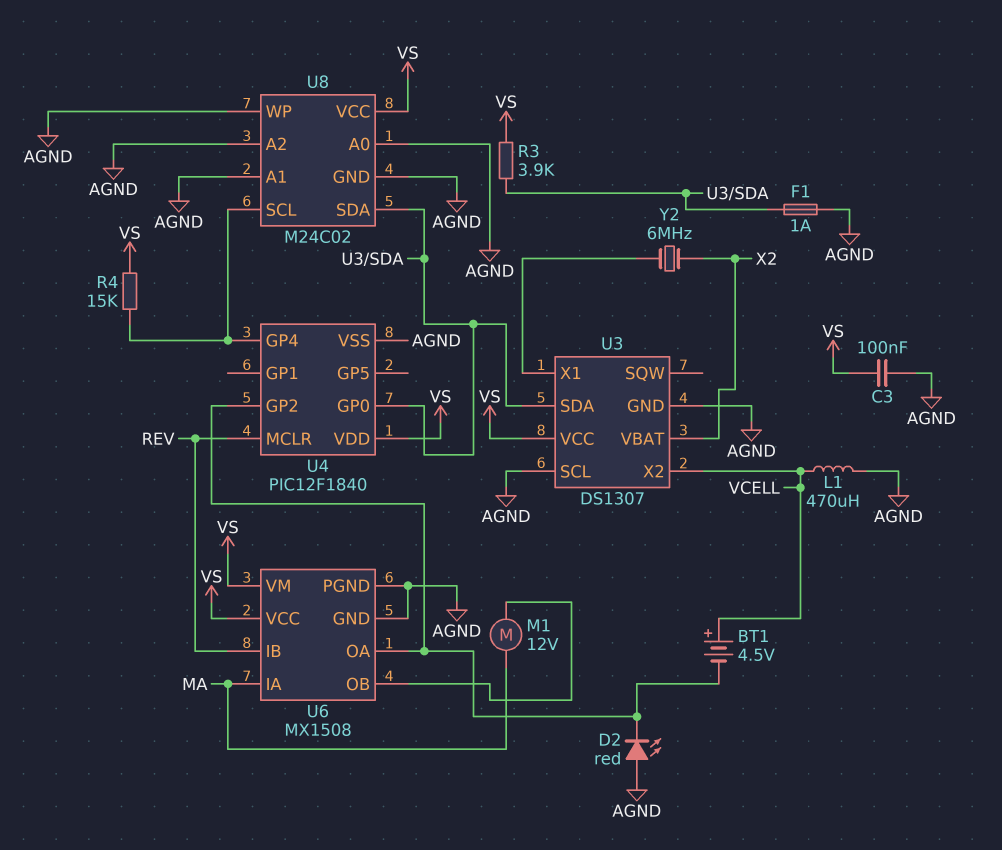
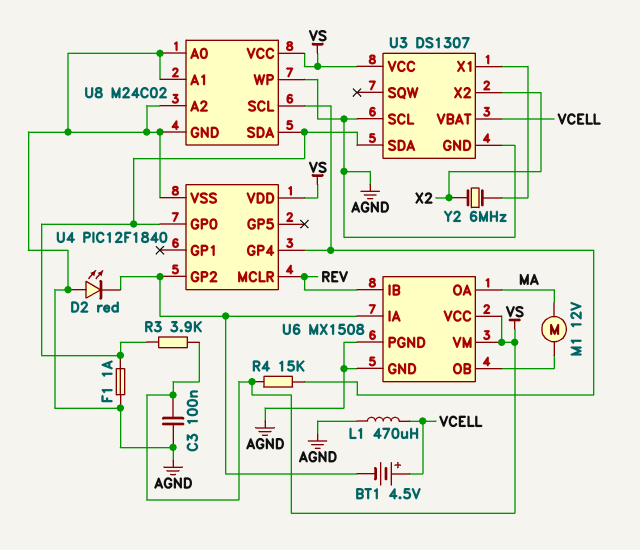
U3 pin VBAT: X2 -> VCELL
U3 pin X2: VCELL -> X2
U6 pin IA: MA -> U4/GP2
U6 pin OA: U4/GP2 -> MA

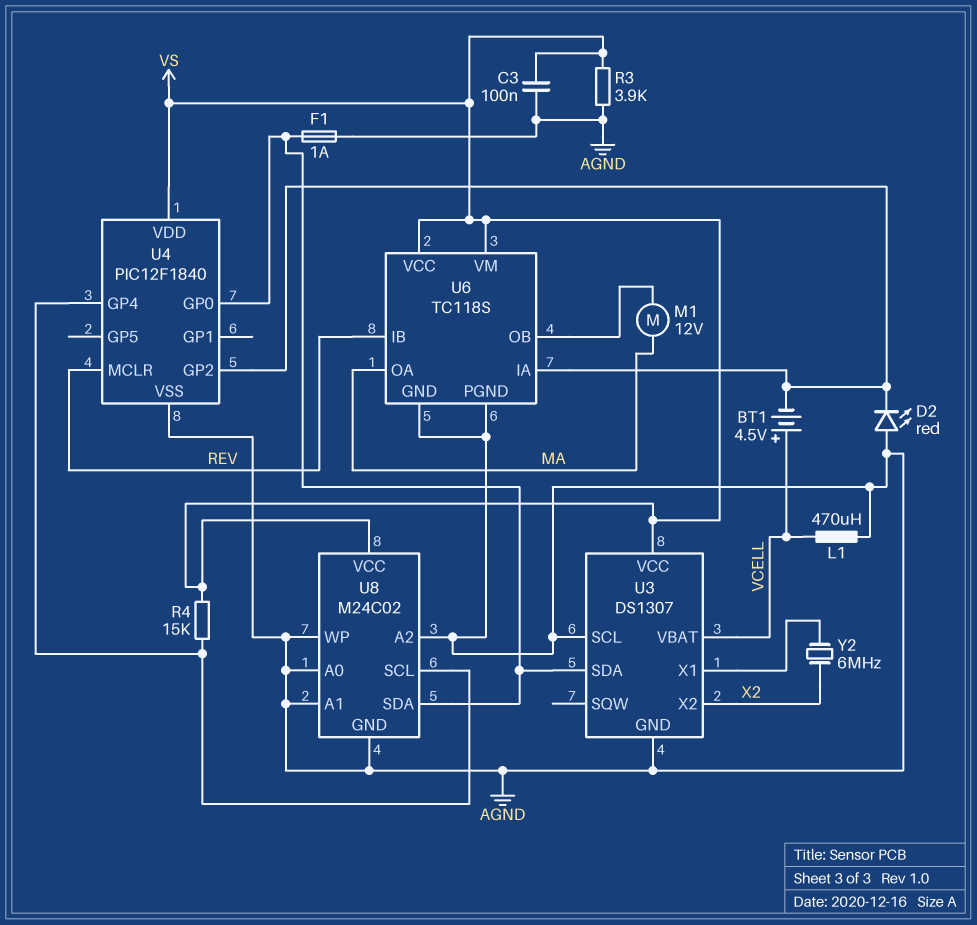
R3: 3.9k (U3/SDA, VS) -> 3.9k (AGND, VS)
U6: MX1508 -> TC118S

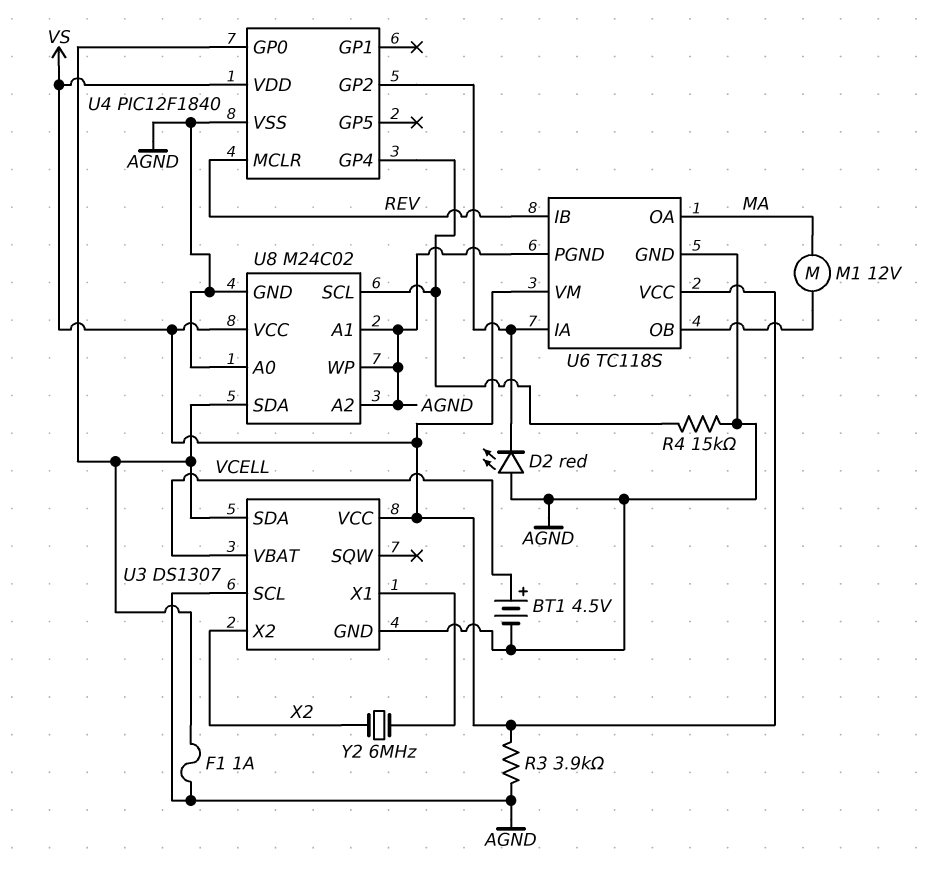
BT1: 4.5V (plus VCELL, minus U4/GP2) -> 4.5V (plus VCELL, minus AGND)
C3: 100nF (AGND, VS) -> none
L1: 470uH (AGND, VCELL) -> none
R4: 15k (U4/GP4, VS) -> 15k (AGND, U4/GP4)

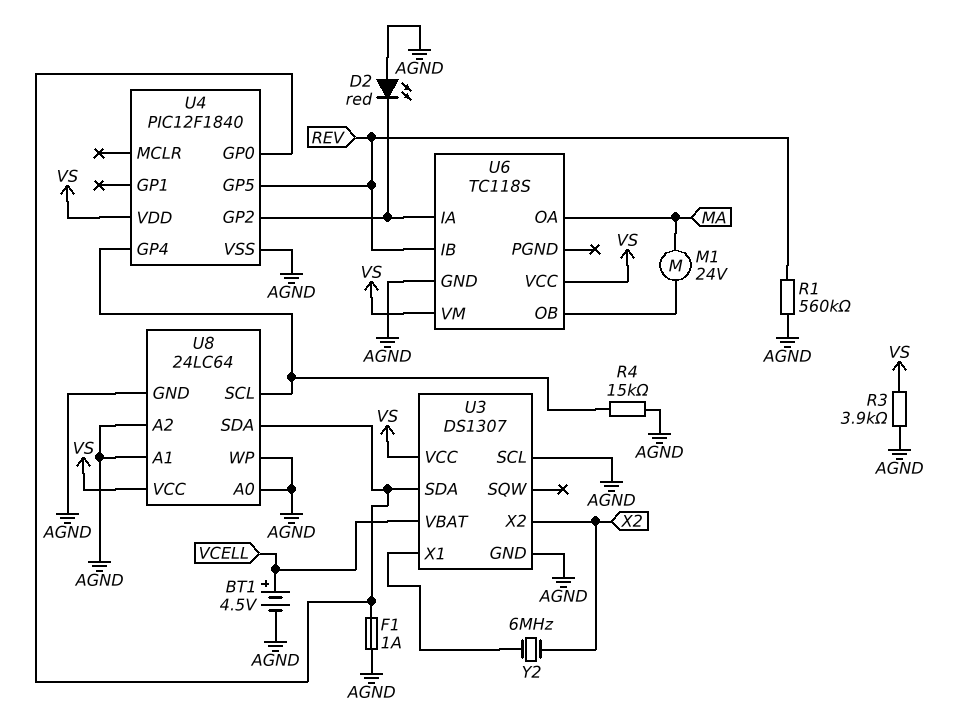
M1: motor 12V (MA, U6/OB) -> motor 24V (MA, U6/OB)
R1: none -> 560k (AGND, REV)
U4 pin GP5: none -> REV
U4 pin MCLR: REV -> none
U6 pin PGND: AGND -> none
U8: M24C02 -> 24LC64

